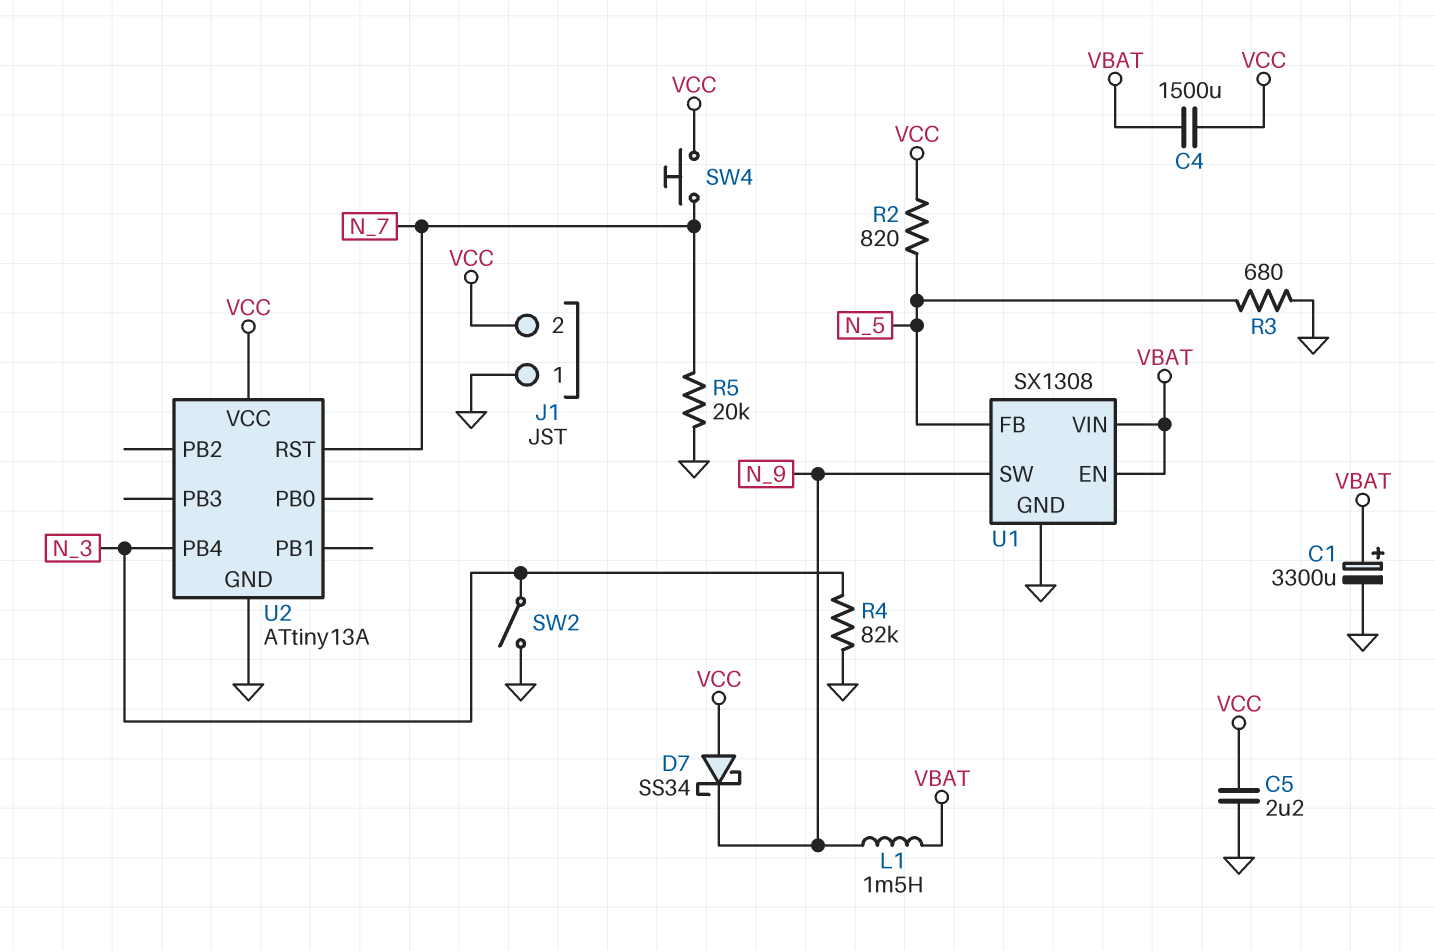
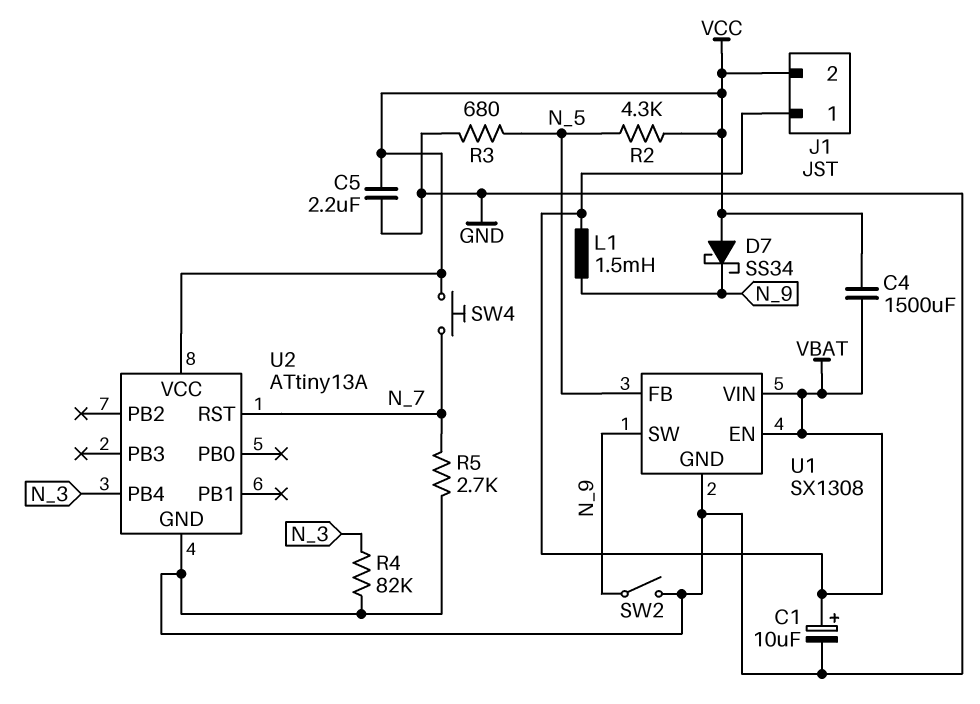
C1: 3300uF (plus VBAT, minus GND) -> 10uF (plus VBAT, minus GND)
J1 pin 1: GND -> VBAT
R2: 820 (N_5, VCC) -> 4.3k (N_5, VCC)
R5: 20k (GND, N_7) -> 2.7k (GND, N_7)
SW2: switch (GND, N_3) -> switch (GND, N_9)

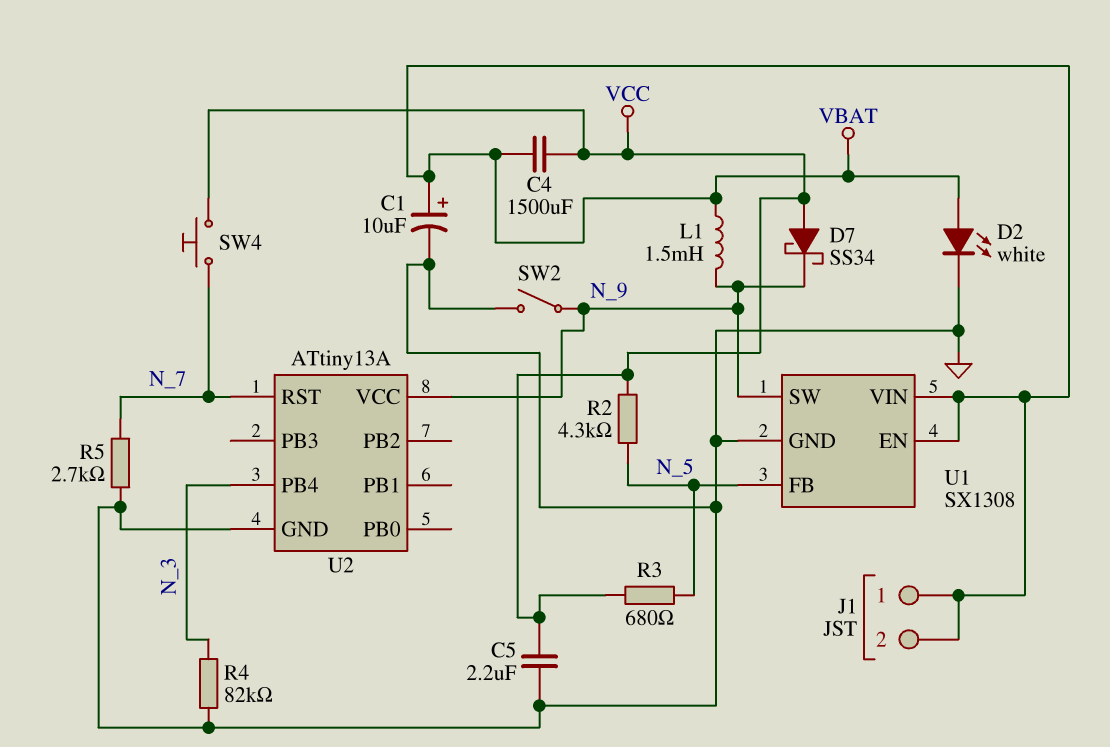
D2: none -> LED white (A VBAT, K GND)
J1 pin 2: VCC -> VBAT
R3: 680 (GND, N_5) -> 680 (N_5, VCC)
U2 pin VCC: VCC -> N_9

